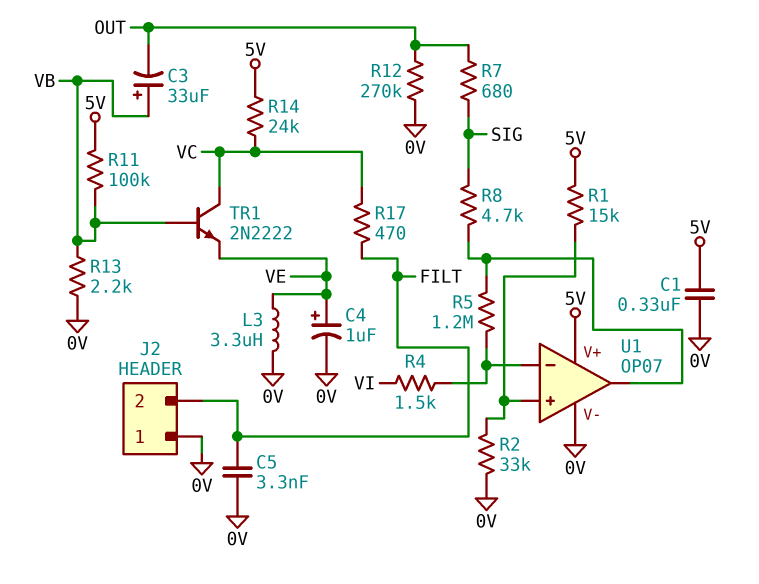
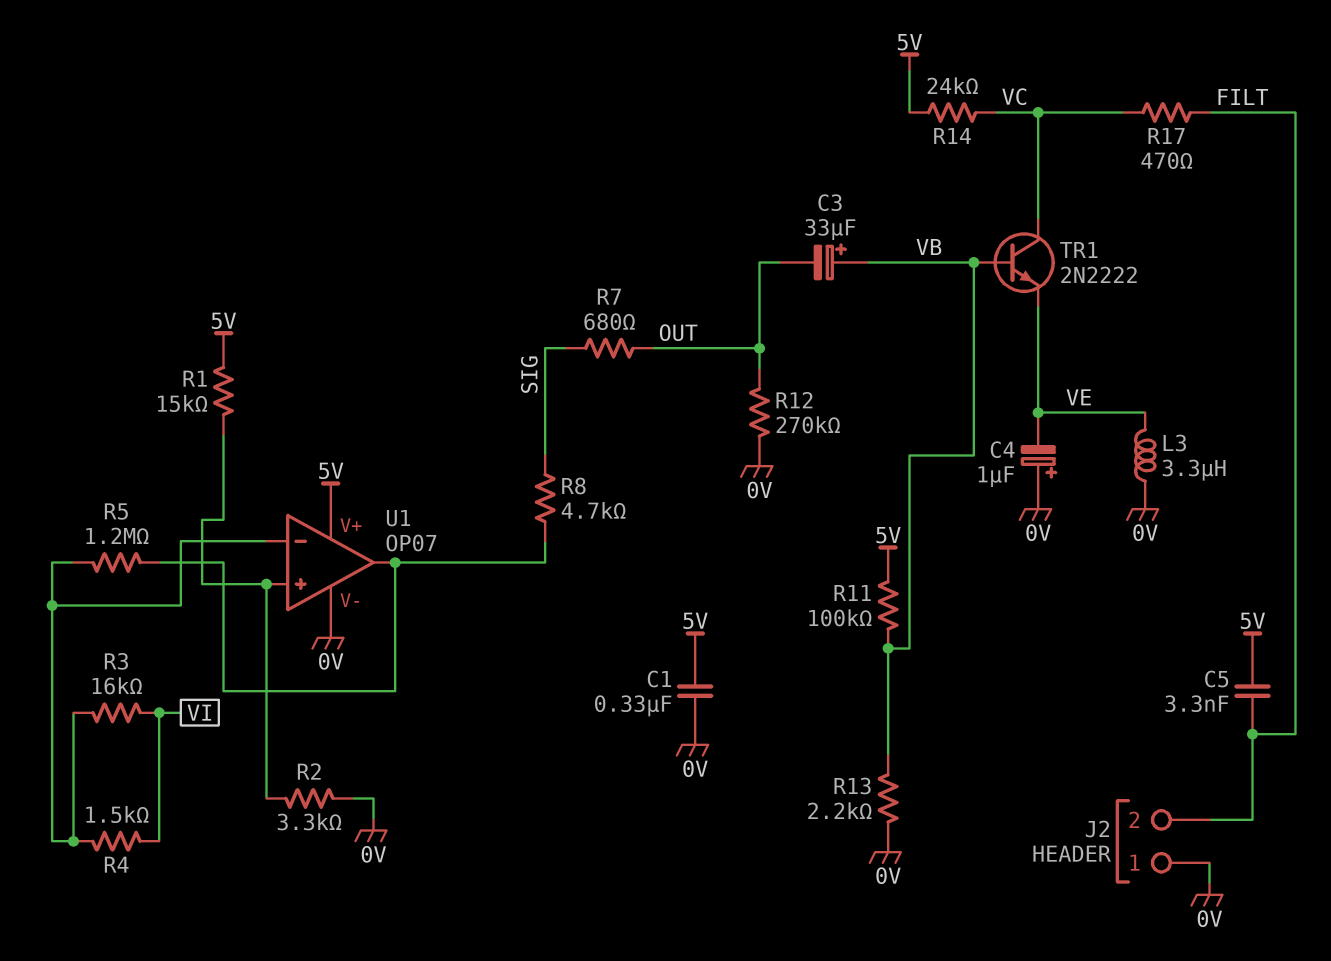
C4: 1uF (plus VE, minus 0V) -> 1uF (plus 0V, minus VE)
C5: 3.3nF (0V, FILT) -> 3.3nF (5V, FILT)
R2: 33k (0V, U1/in+) -> 3.3k (0V, U1/in+)
R3: none -> 16k (U1/in-, VI)

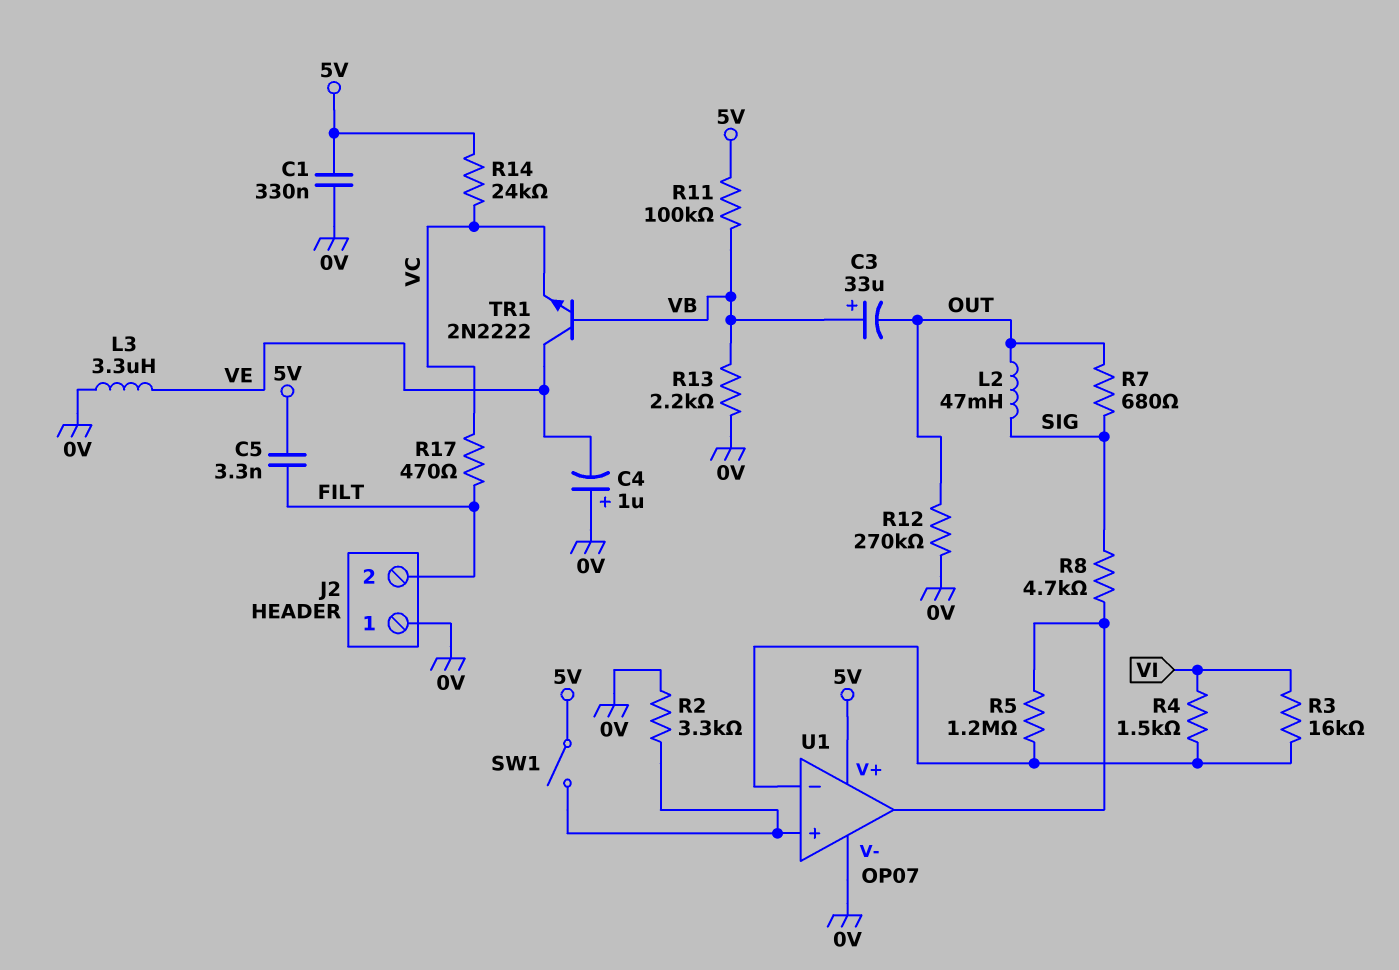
L2: none -> 47mH (OUT, SIG)
R1: 15k (5V, U1/in+) -> none
SW1: none -> switch (5V, U1/in+)
TR1: NPN 2N2222 (B VB, C VC, E VE) -> NPN 2N2222 (B VB, C VE, E VC)

